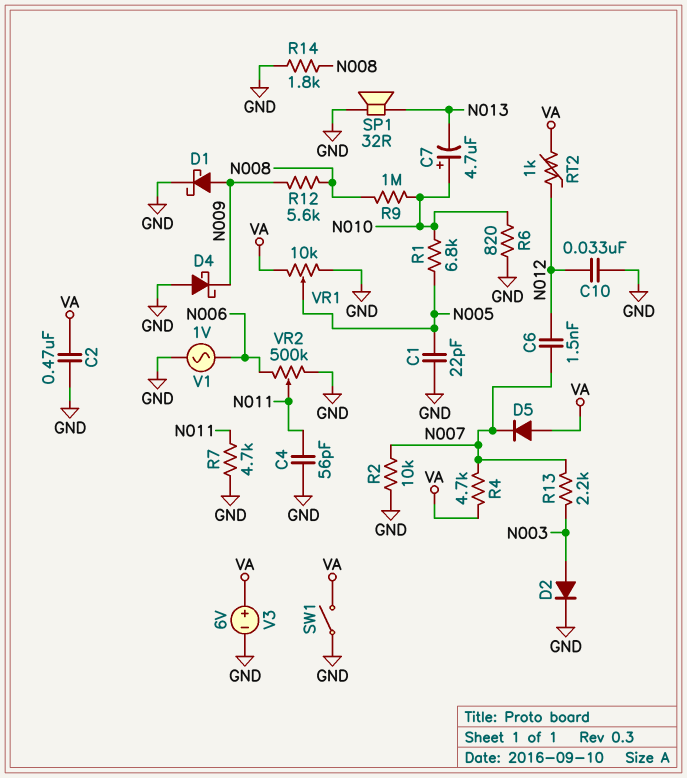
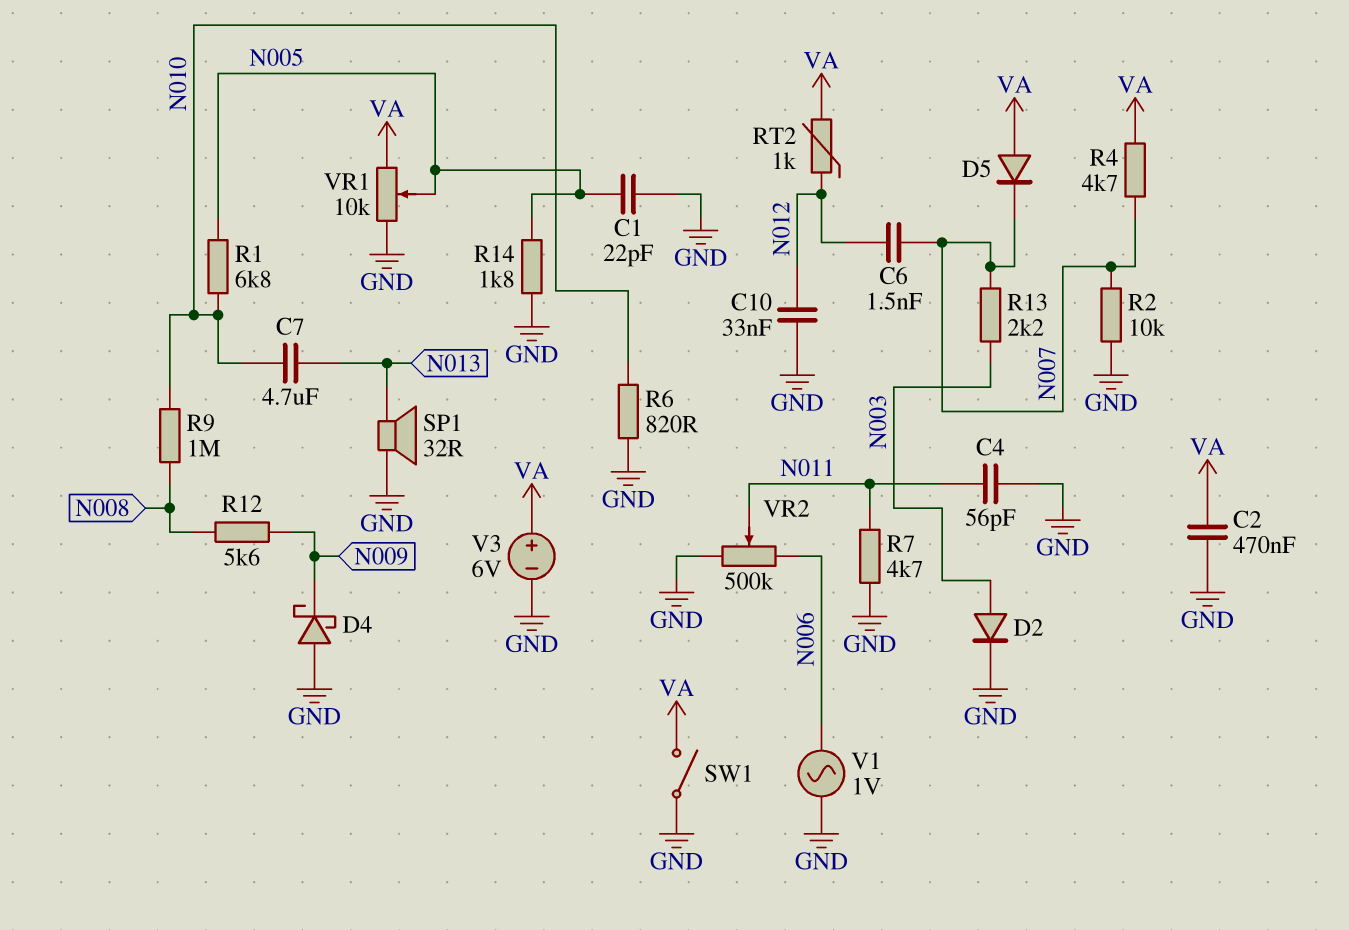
C7: 4.7uF (plus N010, minus N013) -> 4.7uF (N010, N013)
D1: schottky (A N009, K GND) -> none
R14: 1.8k (GND, N008) -> 1.8k (GND, N005)

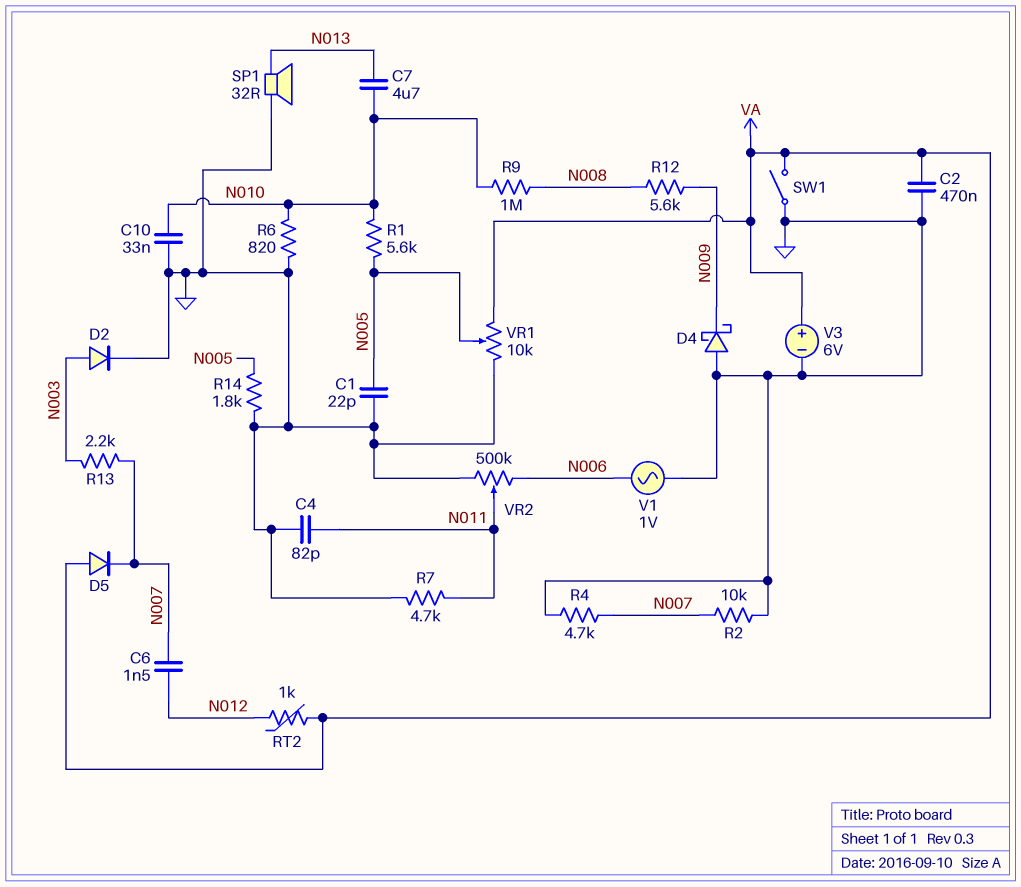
C4: 56pF (GND, N011) -> 82pF (GND, N011)
C10: 33nF (GND, N012) -> 33nF (GND, N010)
R1: 6.8k (N005, N010) -> 5.6k (N005, N010)
R4: 4.7k (N007, VA) -> 4.7k (GND, N007)

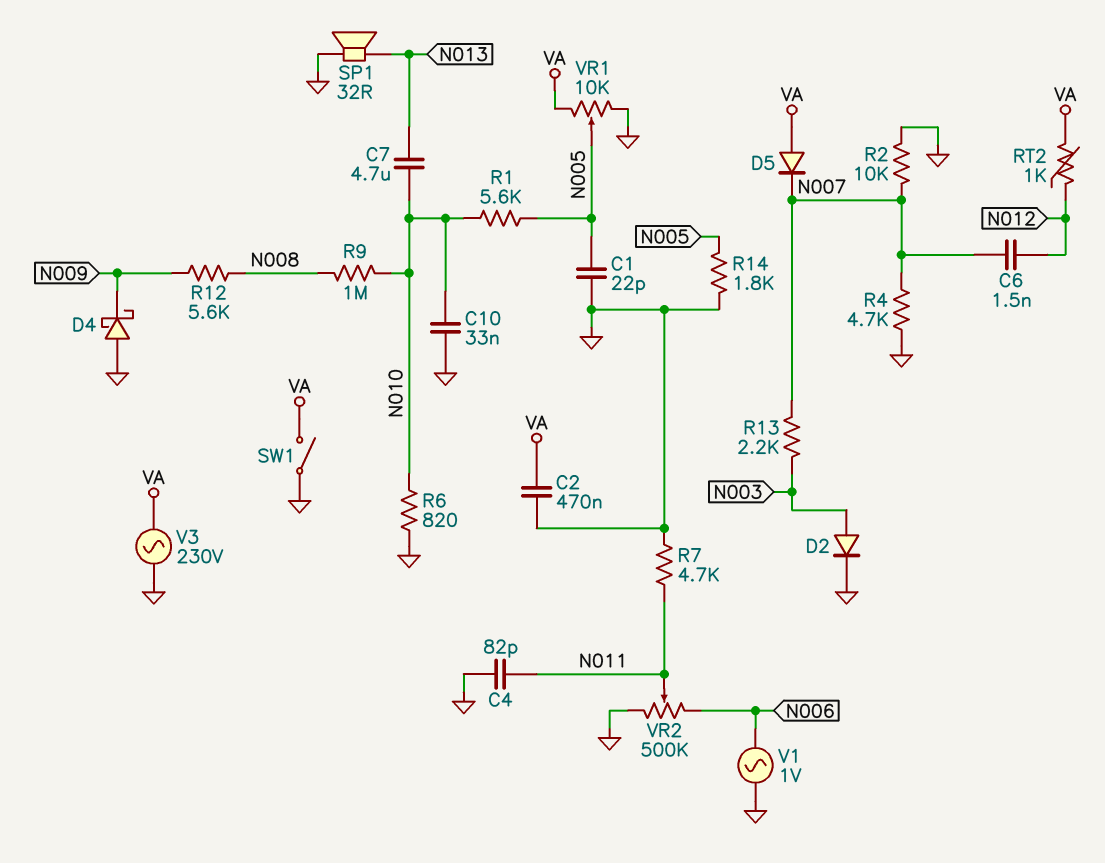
V3: 6V (plus VA, minus GND) -> AC 230V (GND, VA)

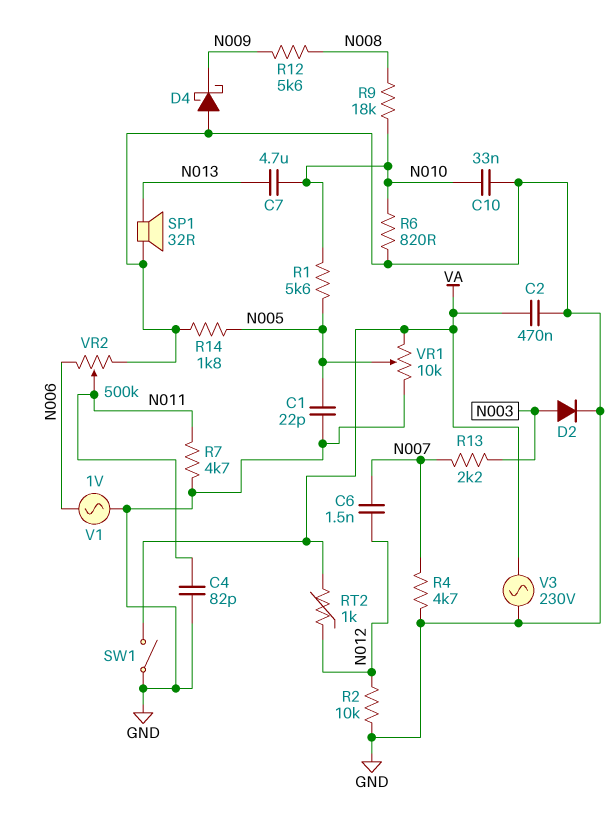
D5: diode (A VA, K N007) -> none
R2: 10k (GND, N007) -> 10k (GND, N012)
R9: 1M (N008, N010) -> 18k (N008, N010)

